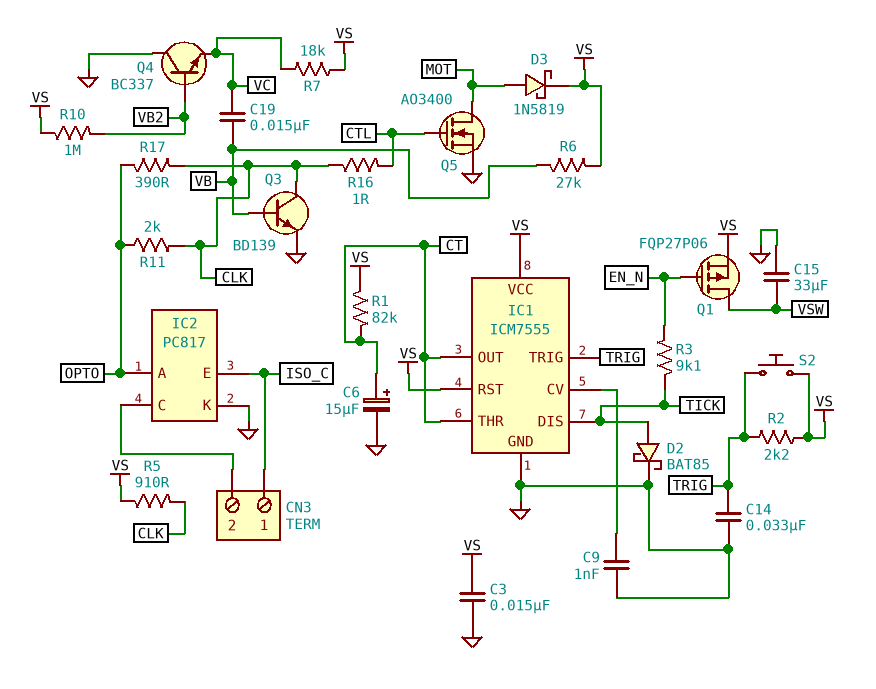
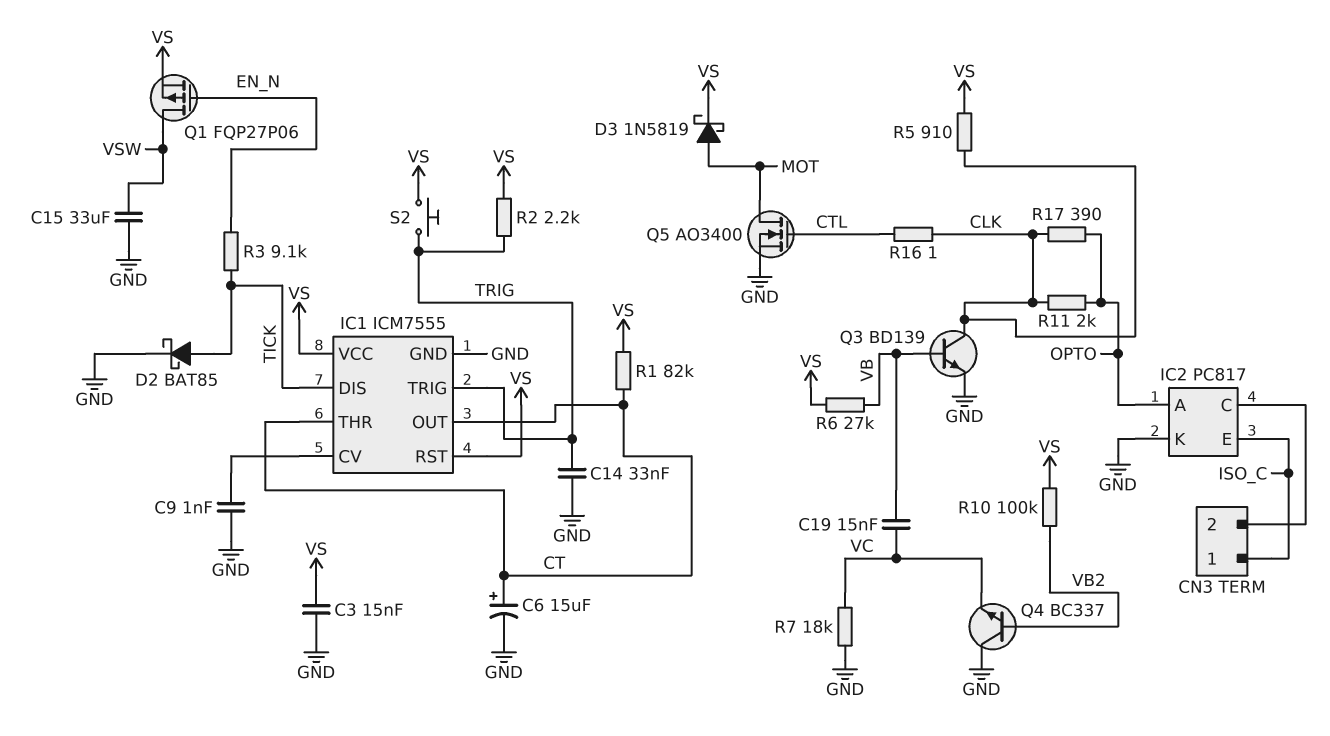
R7: 18k (VC, VS) -> 18k (GND, VC)
R10: 1M (VB2, VS) -> 100k (VB2, VS)

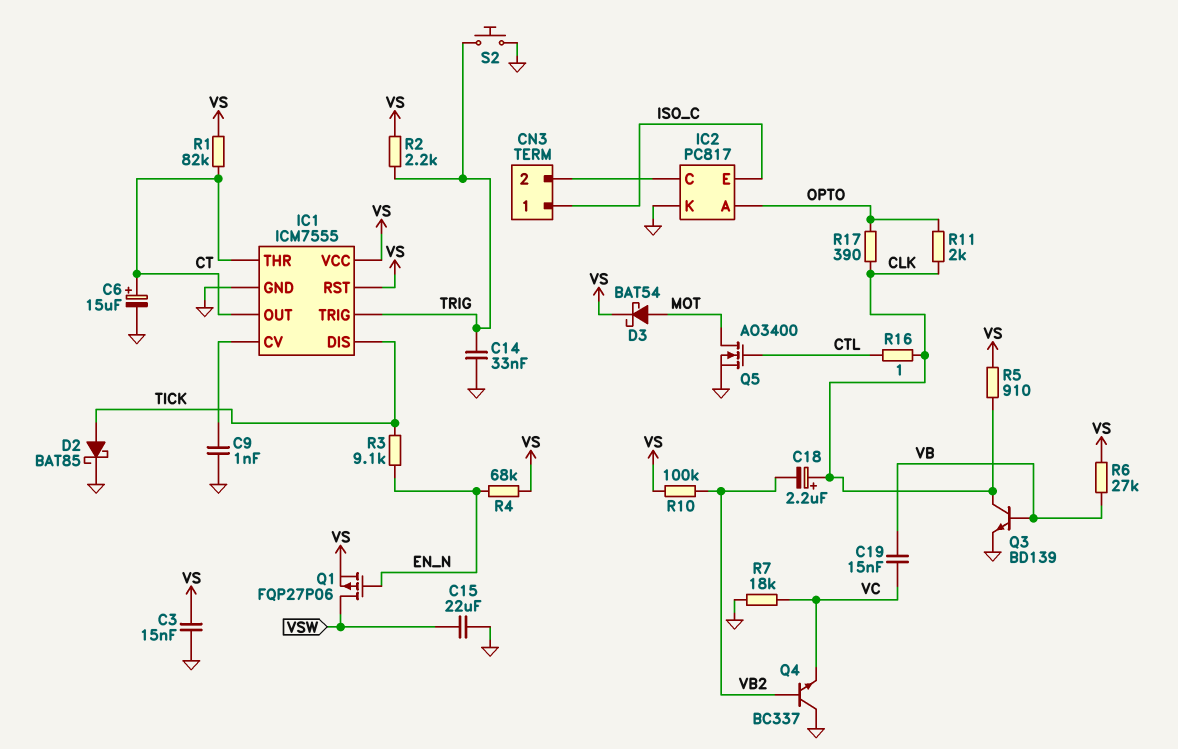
C15: 33uF (GND, VSW) -> 22uF (GND, VSW)
C18: none -> 2.2uF (plus CLK, minus VB2)
D3: schottky 1N5819 (A MOT, K VS) -> schottky BAT54 (A MOT, K VS)
R4: none -> 68k (EN_N, VS)
S2: button (TRIG, VS) -> button (GND, TRIG)

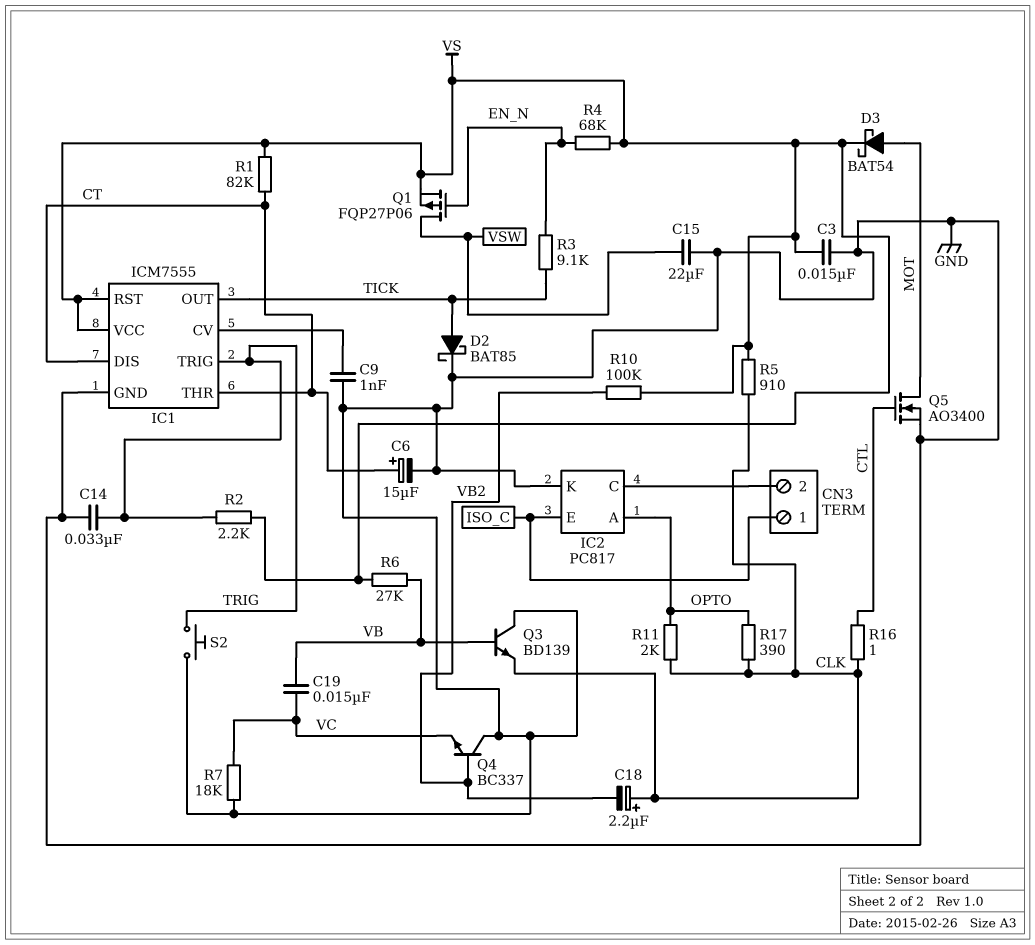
IC1 pin DIS: TICK -> CT
IC1 pin OUT: CT -> TICK
Q3: NPN BD139 (B VB, C CLK, E GND) -> NPN BD139 (B VB, C GND, E CLK)

